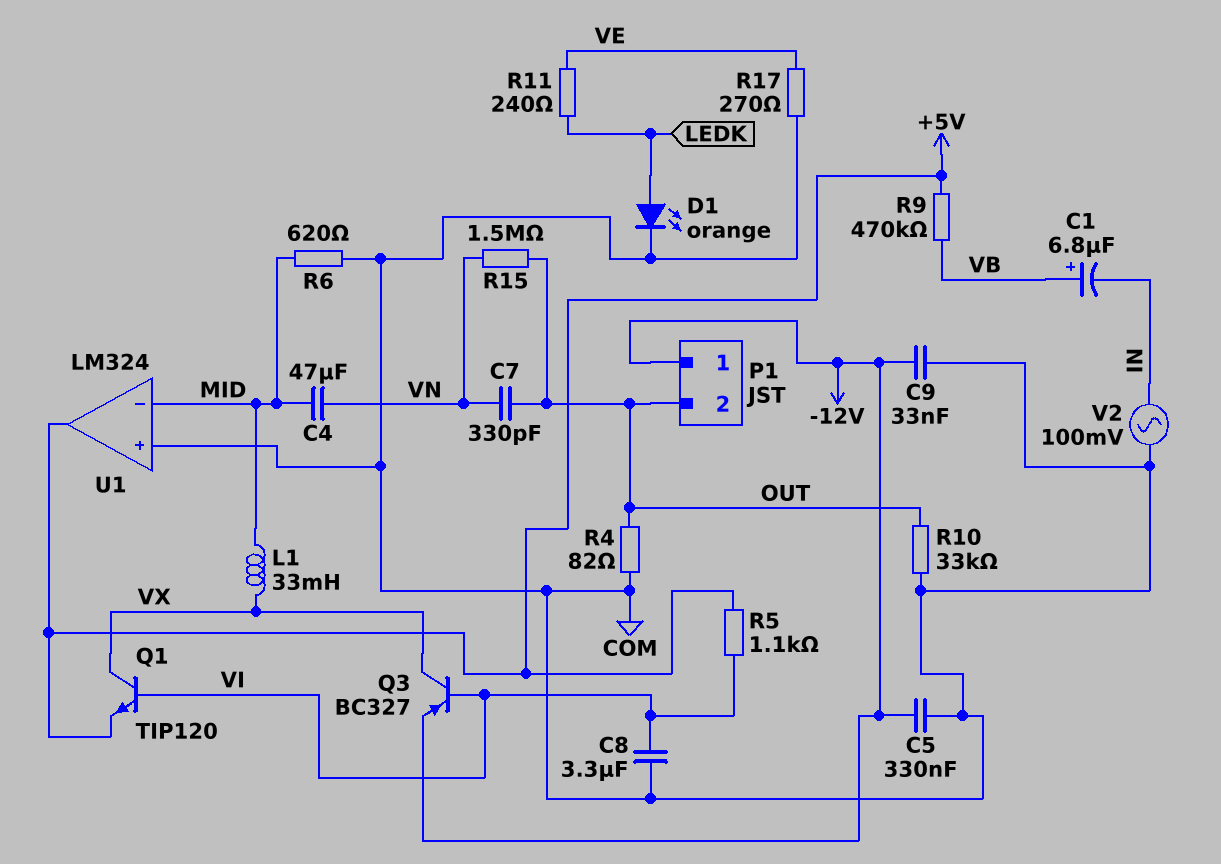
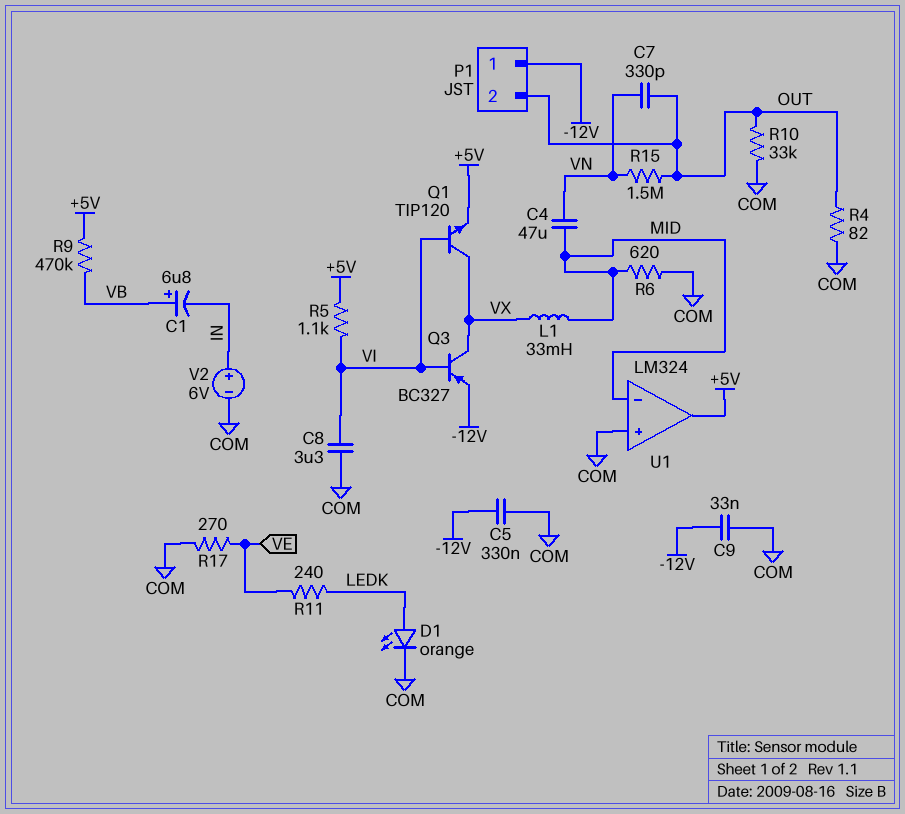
V2: AC 100mV (COM, IN) -> 6V (plus IN, minus COM)

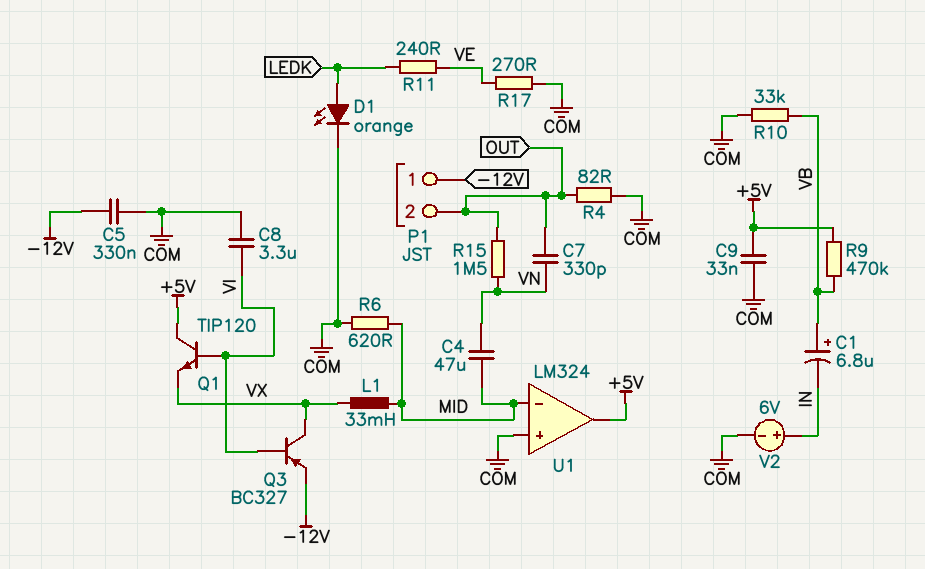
C9: 33nF (-12V, COM) -> 33nF (+5V, COM)
Q1: NPN TIP120 (B VI, C VX, E +5V) -> NPN TIP120 (B VI, C +5V, E VX)
R5: 1.1k (+5V, VI) -> none
R10: 33k (COM, OUT) -> 33k (COM, VB)

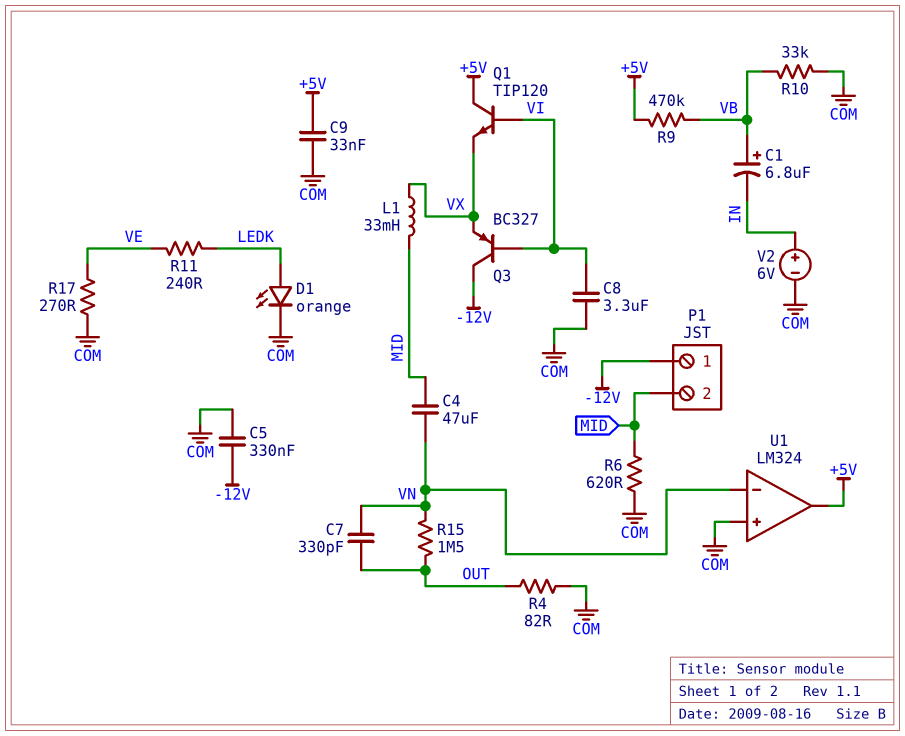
P1 pin 2: OUT -> MID
Q3: PNP BC327 (B VI, C VX, E -12V) -> PNP BC327 (B VI, C -12V, E VX)
U1 pin in-: MID -> VN

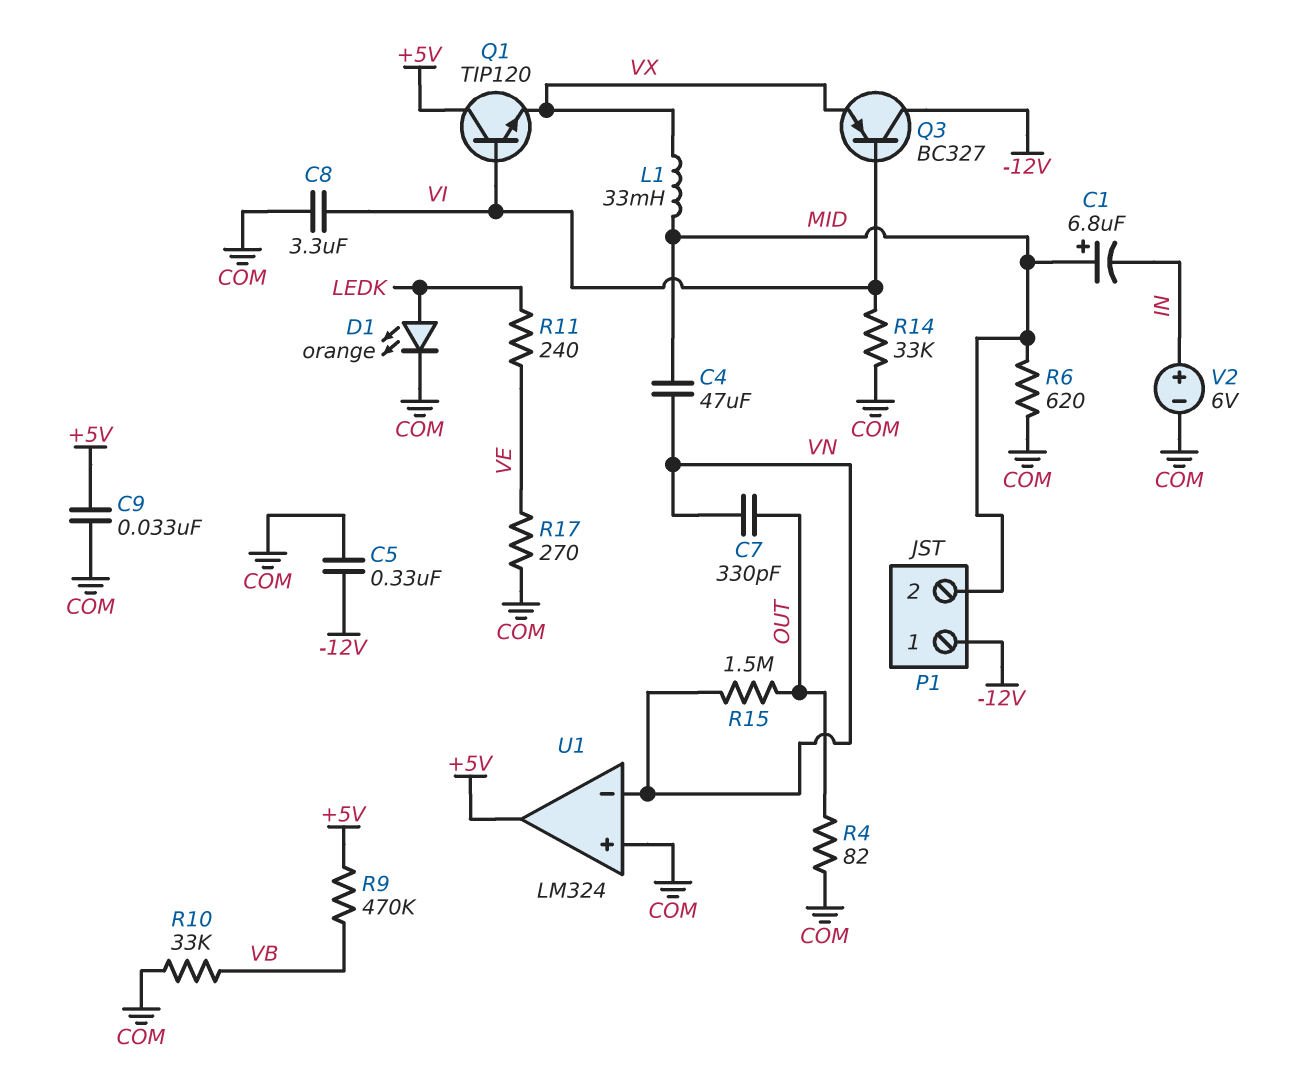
C1: 6.8uF (plus VB, minus IN) -> 6.8uF (plus MID, minus IN)
R14: none -> 33k (COM, VI)

